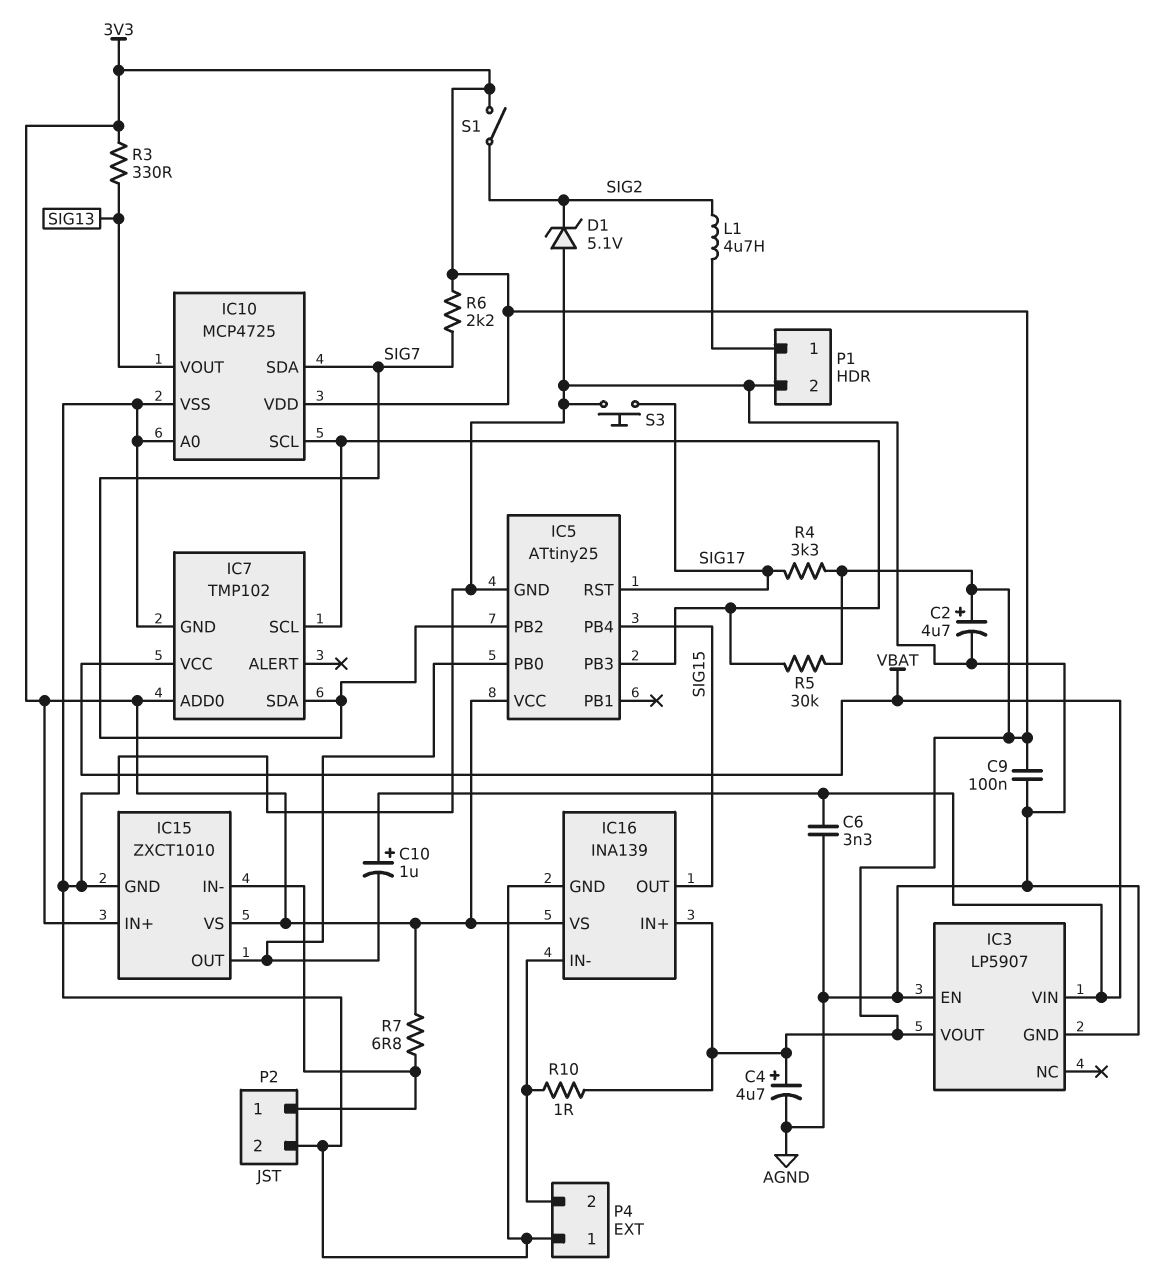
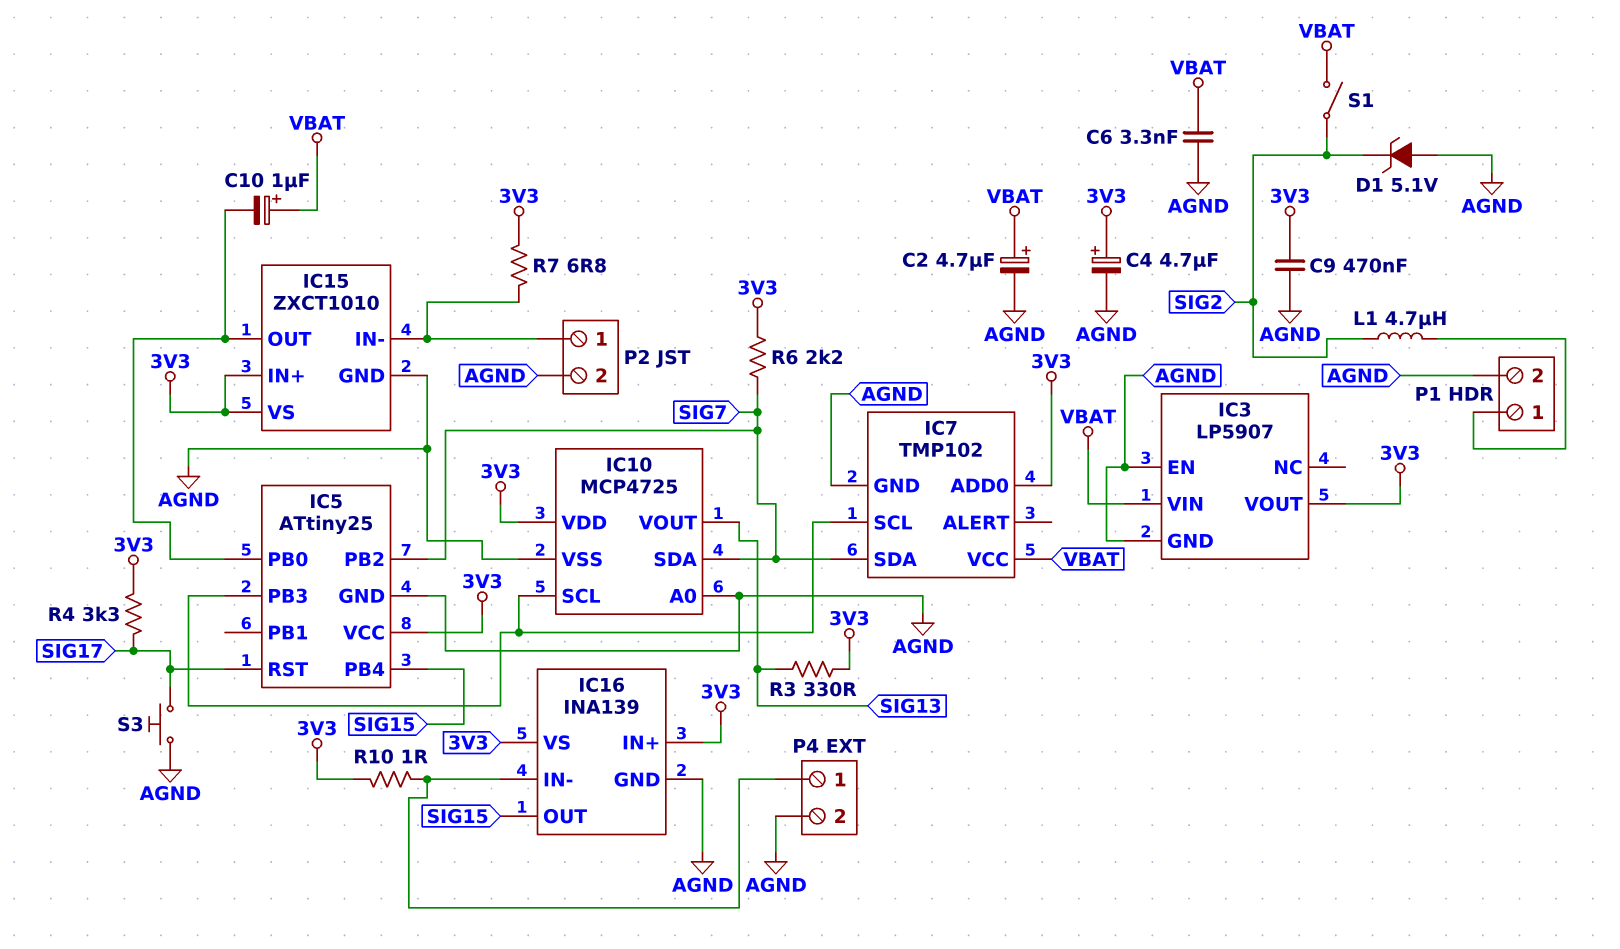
C2: 4.7uF (plus 3V3, minus AGND) -> 4.7uF (plus VBAT, minus AGND)
C9: 100nF (3V3, AGND) -> 470nF (3V3, AGND)
P4 pin 1: AGND -> IC16/IN-
P4 pin 2: IC16/IN- -> AGND
R5: 30k (3V3, IC5/PB3) -> none
S1: switch (3V3, SIG2) -> switch (SIG2, VBAT)

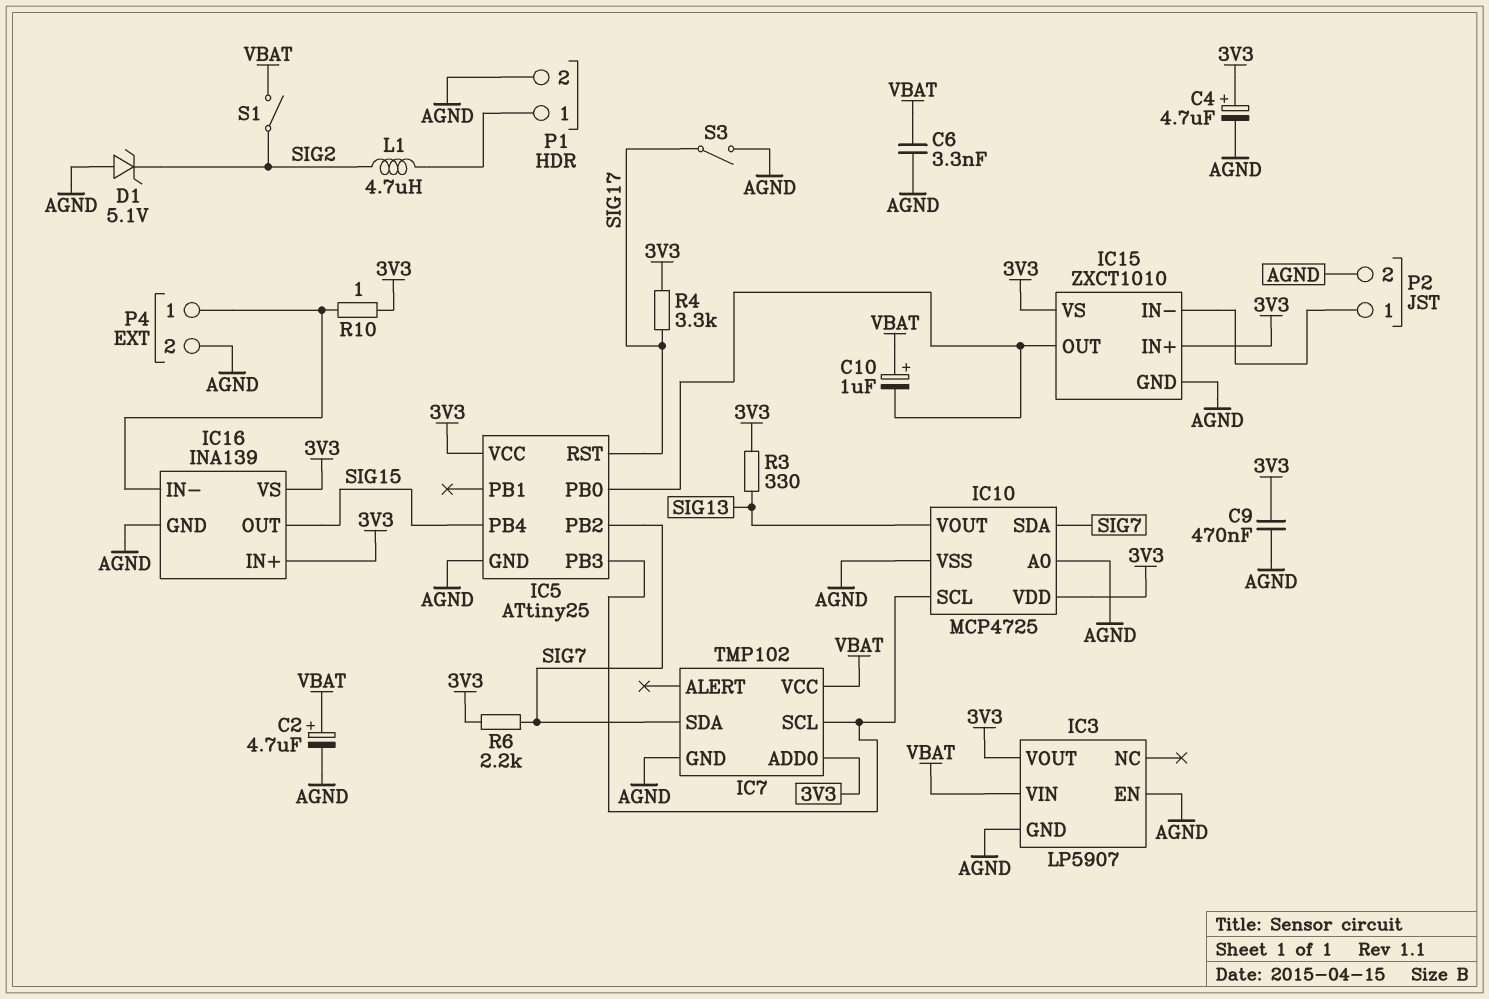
R7: 6.8 (3V3, IC15/IN-) -> none
S3: button (AGND, SIG17) -> switch (AGND, SIG17)

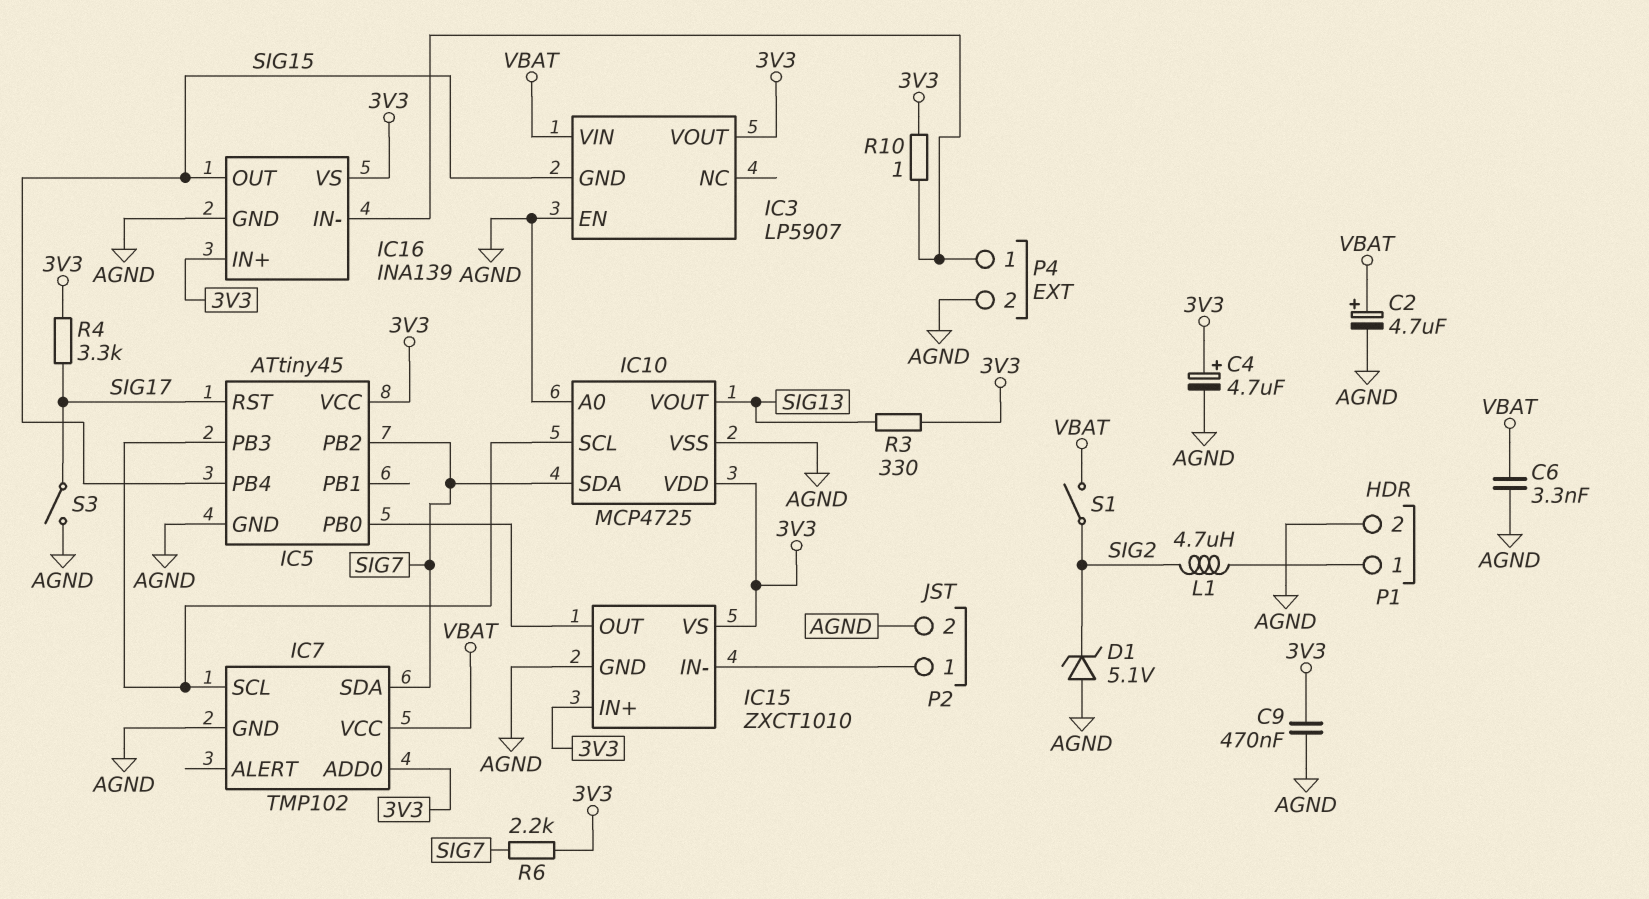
C10: 1uF (plus VBAT, minus IC5/PB0) -> none
IC3 pin GND: AGND -> SIG15
IC5: ATtiny25 -> ATtiny45

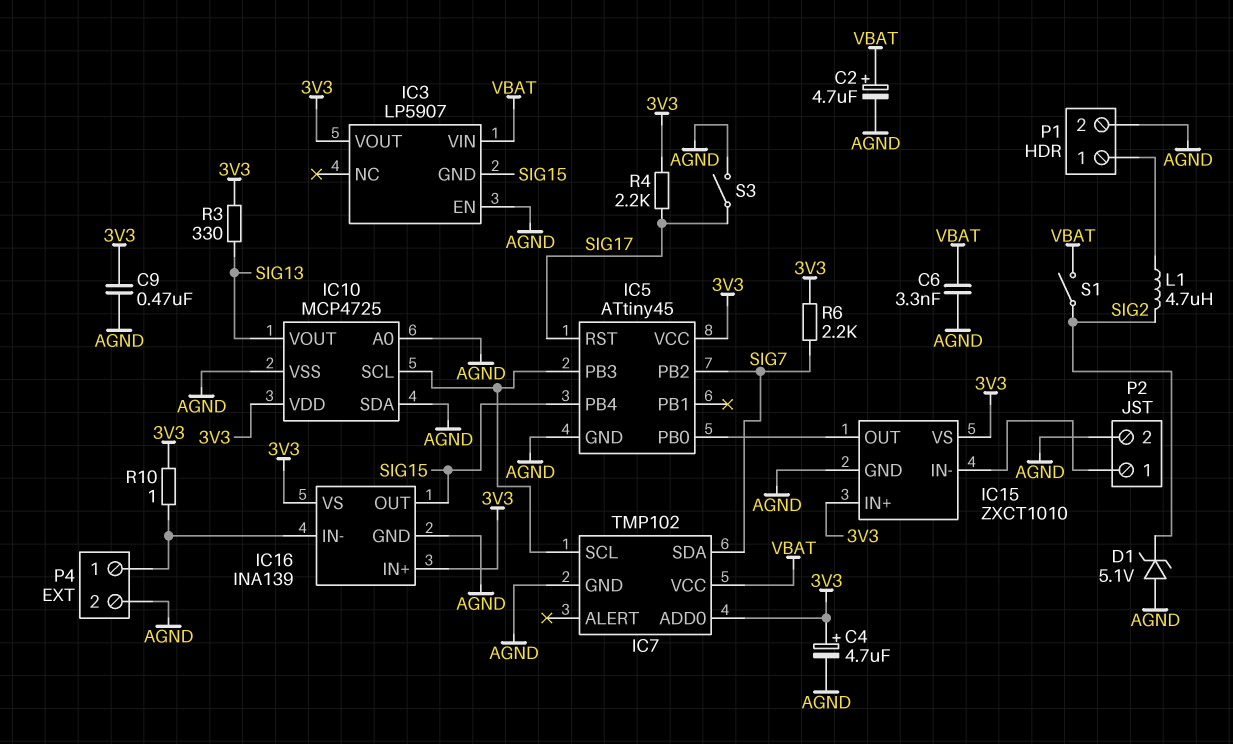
IC10 pin SDA: SIG7 -> AGND
R4: 3.3k (3V3, SIG17) -> 2.2k (3V3, SIG17)

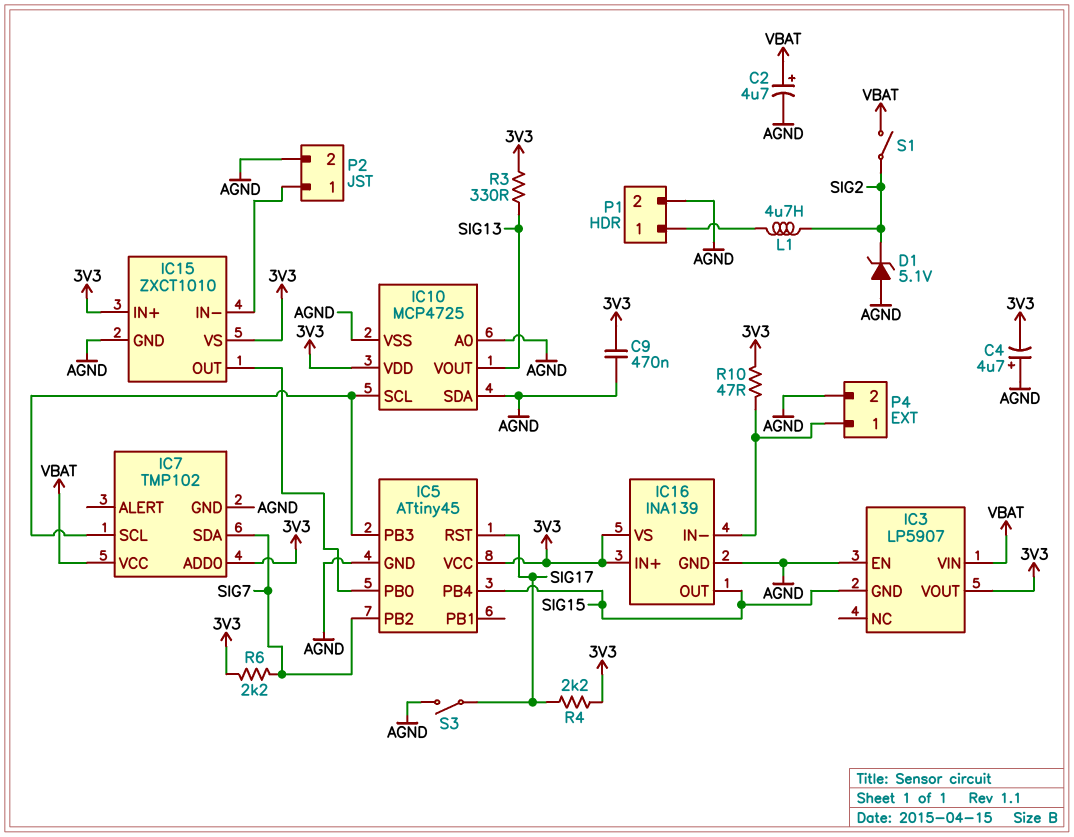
C4: 4.7uF (plus 3V3, minus AGND) -> 4.7uF (plus AGND, minus 3V3)
C6: 3.3nF (AGND, VBAT) -> none
R10: 1 (3V3, IC16/IN-) -> 47 (3V3, IC16/IN-)

